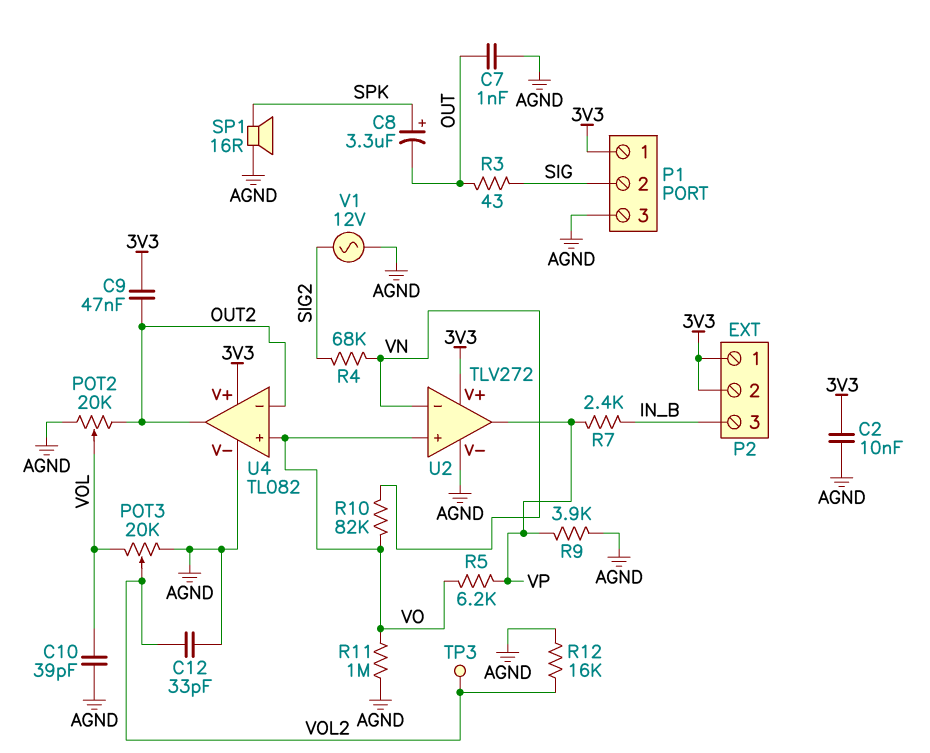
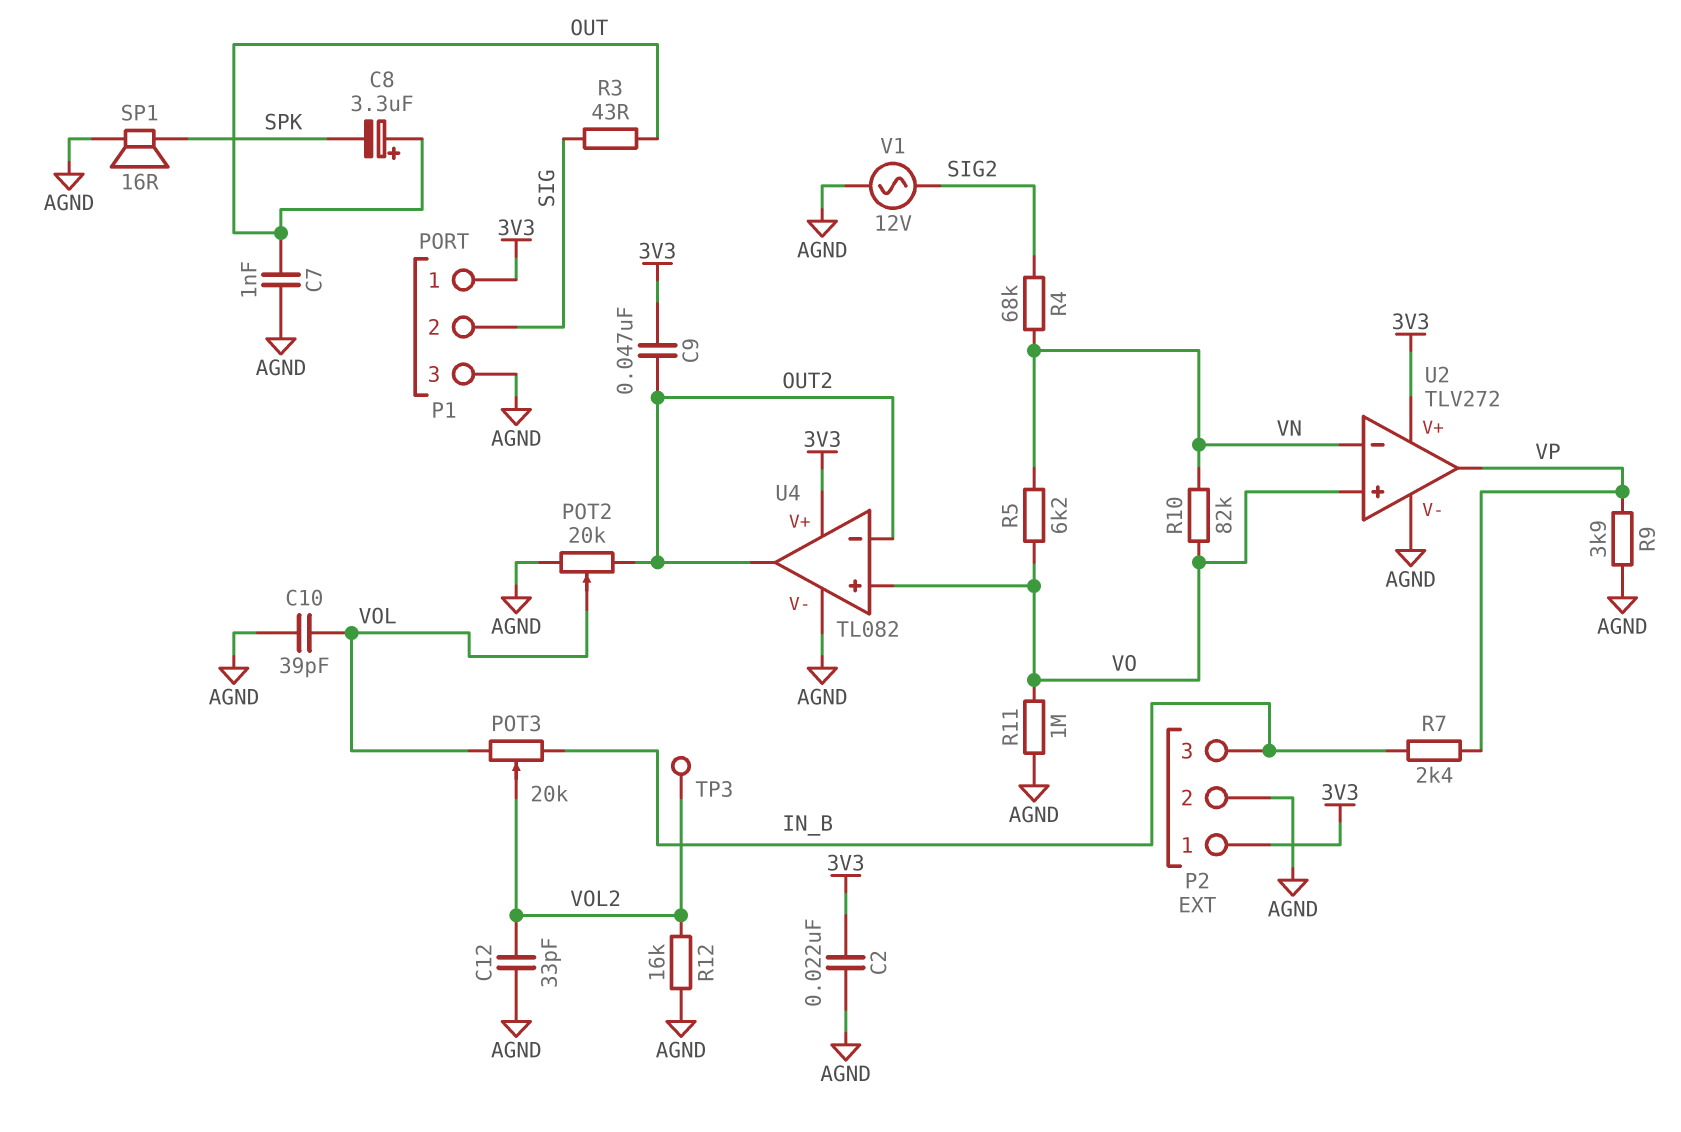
C2: 10nF (3V3, AGND) -> 22nF (3V3, AGND)
C8: 3.3uF (plus SPK, minus OUT) -> 3.3uF (plus OUT, minus SPK)
P2 pin 2: 3V3 -> AGND
POT3: 20k (AGND, VOL, wiper VOL2) -> 20k (IN_B, VOL, wiper VOL2)
R5: 6.2k (VO, VP) -> 6.2k (VN, VO)

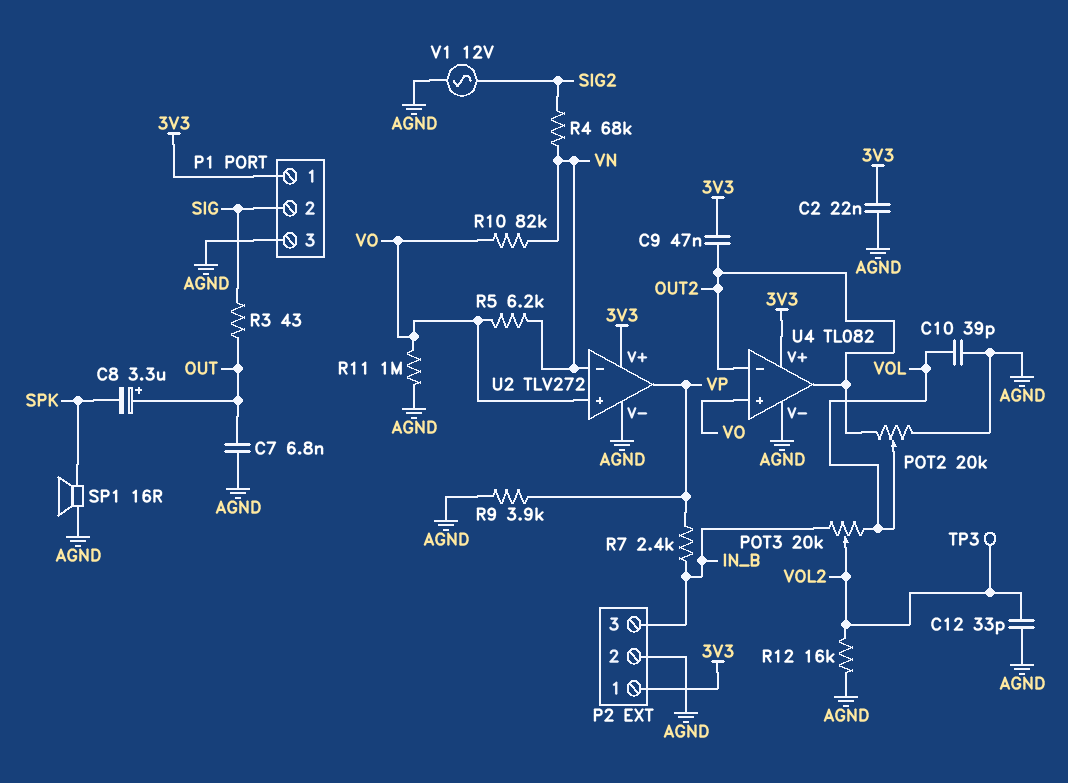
C7: 1nF (AGND, OUT) -> 6.8nF (AGND, OUT)

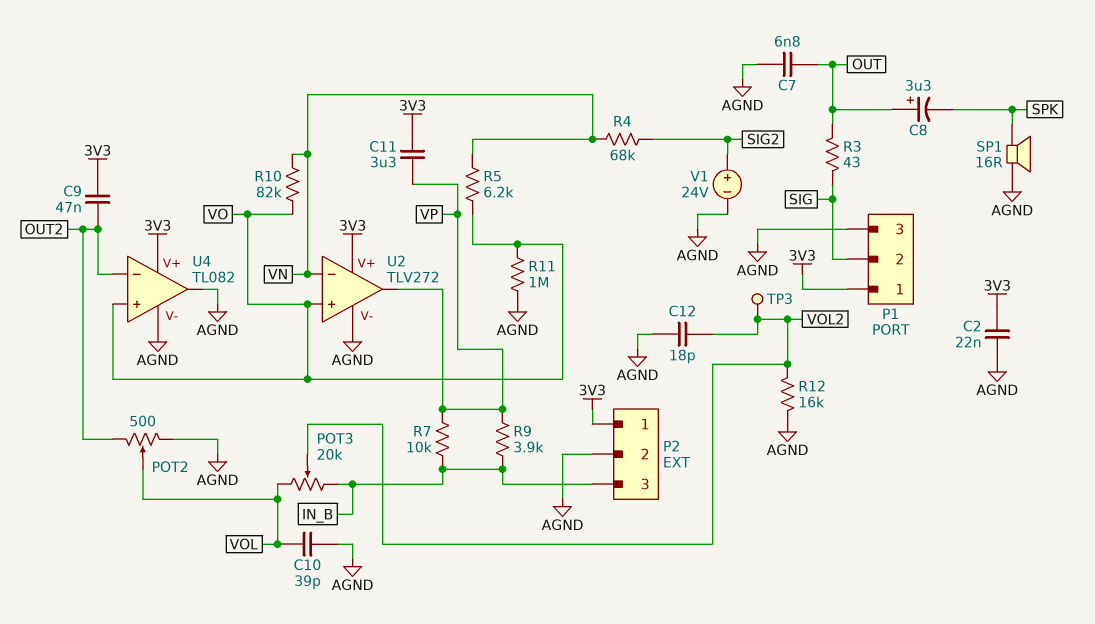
C11: none -> 3.3uF (3V3, VP)
C12: 33pF (AGND, VOL2) -> 18pF (AGND, VOL2)
POT2: 20k (AGND, OUT2, wiper VOL) -> 500 (AGND, OUT2, wiper VOL)
R7: 2.4k (IN_B, VP) -> 10k (IN_B, VP)
R9: 3.9k (AGND, VP) -> 3.9k (IN_B, VP)
U4 pin out: OUT2 -> AGND
V1: AC 12V (AGND, SIG2) -> 24V (plus SIG2, minus AGND)

